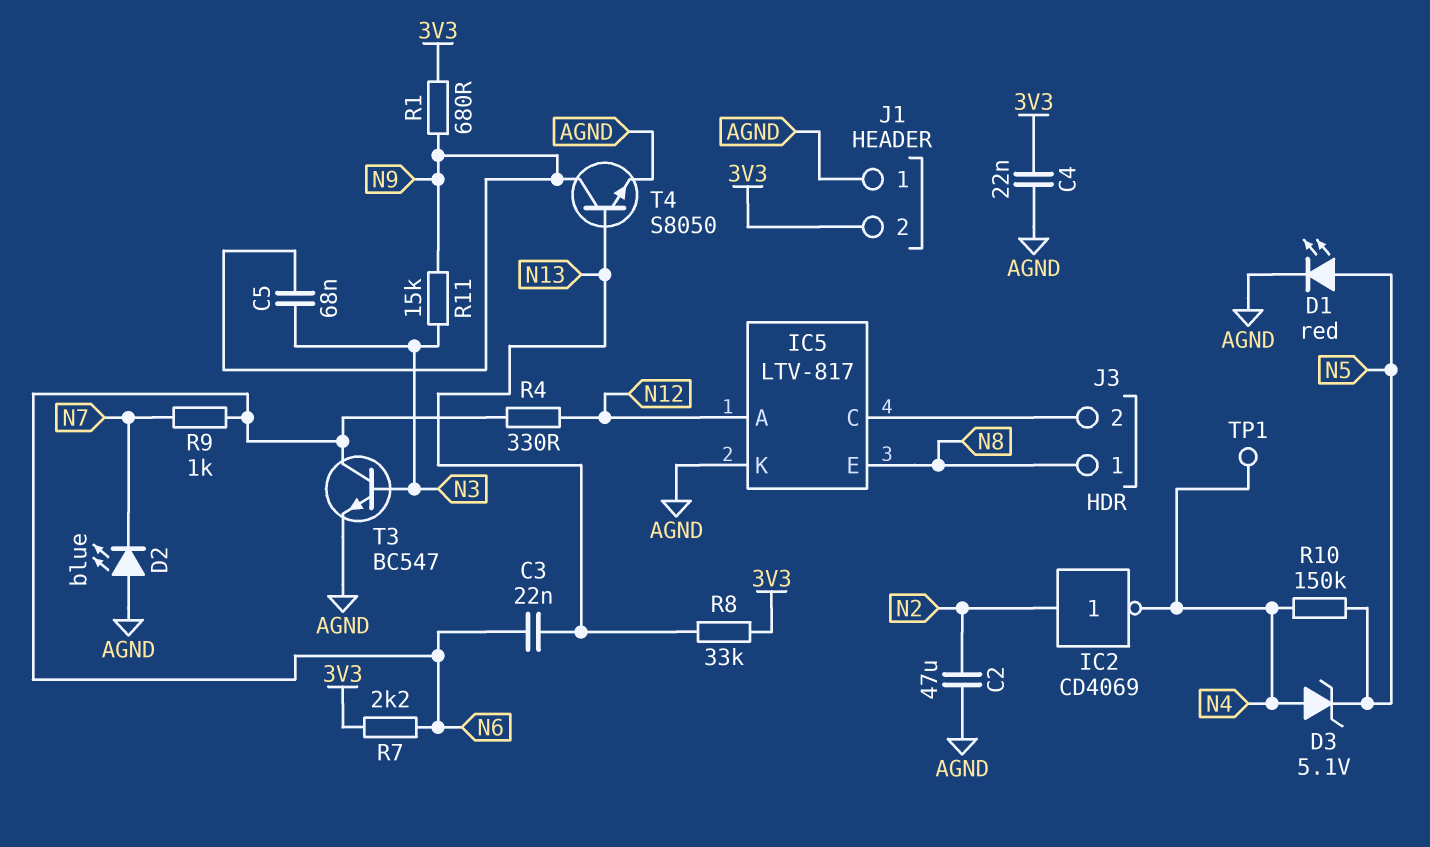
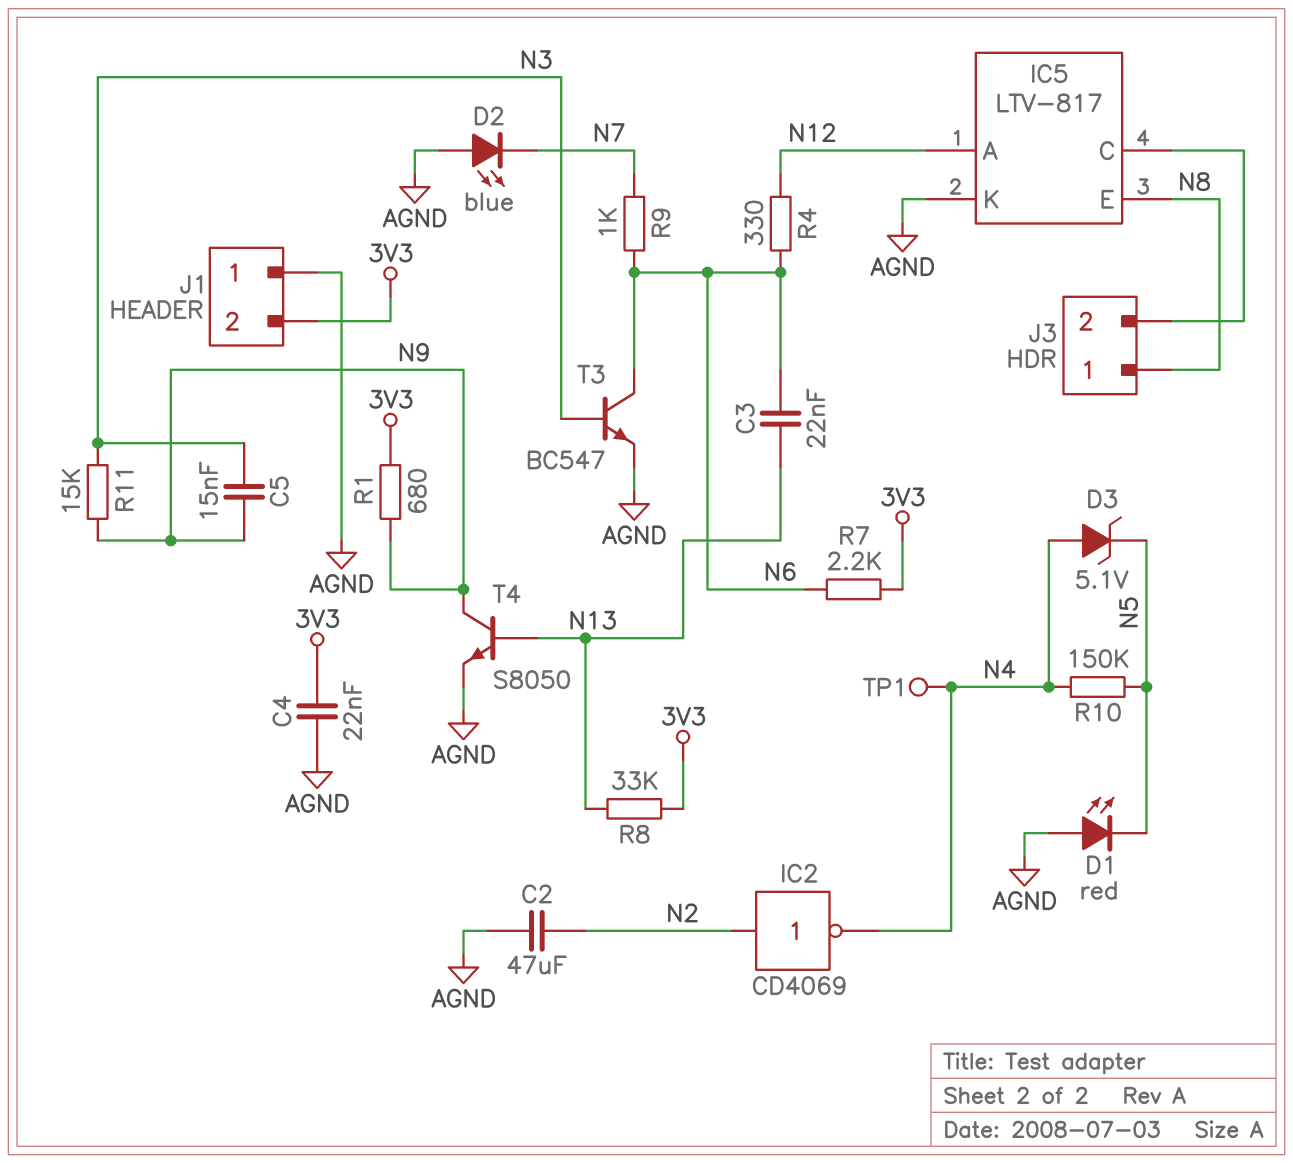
C5: 68nF (N3, N9) -> 15nF (N3, N9)
D1: LED red (A N5, K AGND) -> LED red (A AGND, K N5)

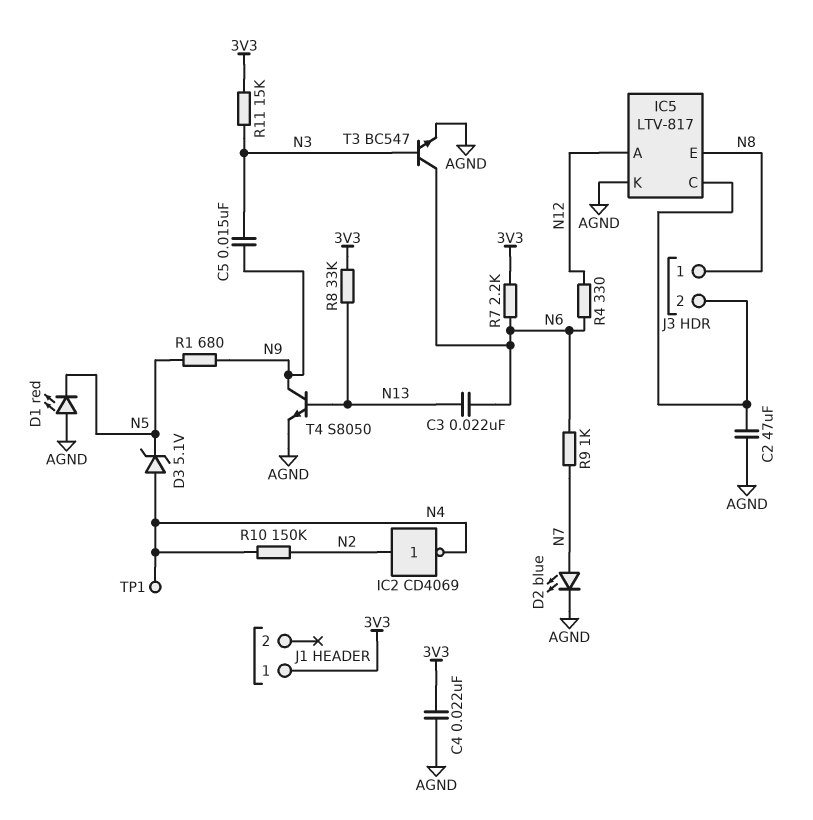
C2: 47uF (AGND, N2) -> 47uF (AGND, IC5/C)
D2: LED blue (A AGND, K N7) -> LED blue (A N7, K AGND)
J1 pin 1: AGND -> 3V3
J1 pin 2: 3V3 -> none
R1: 680 (3V3, N9) -> 680 (N5, N9)
R10: 150k (N4, N5) -> 150k (N2, N4)
R11: 15k (N3, N9) -> 15k (3V3, N3)

